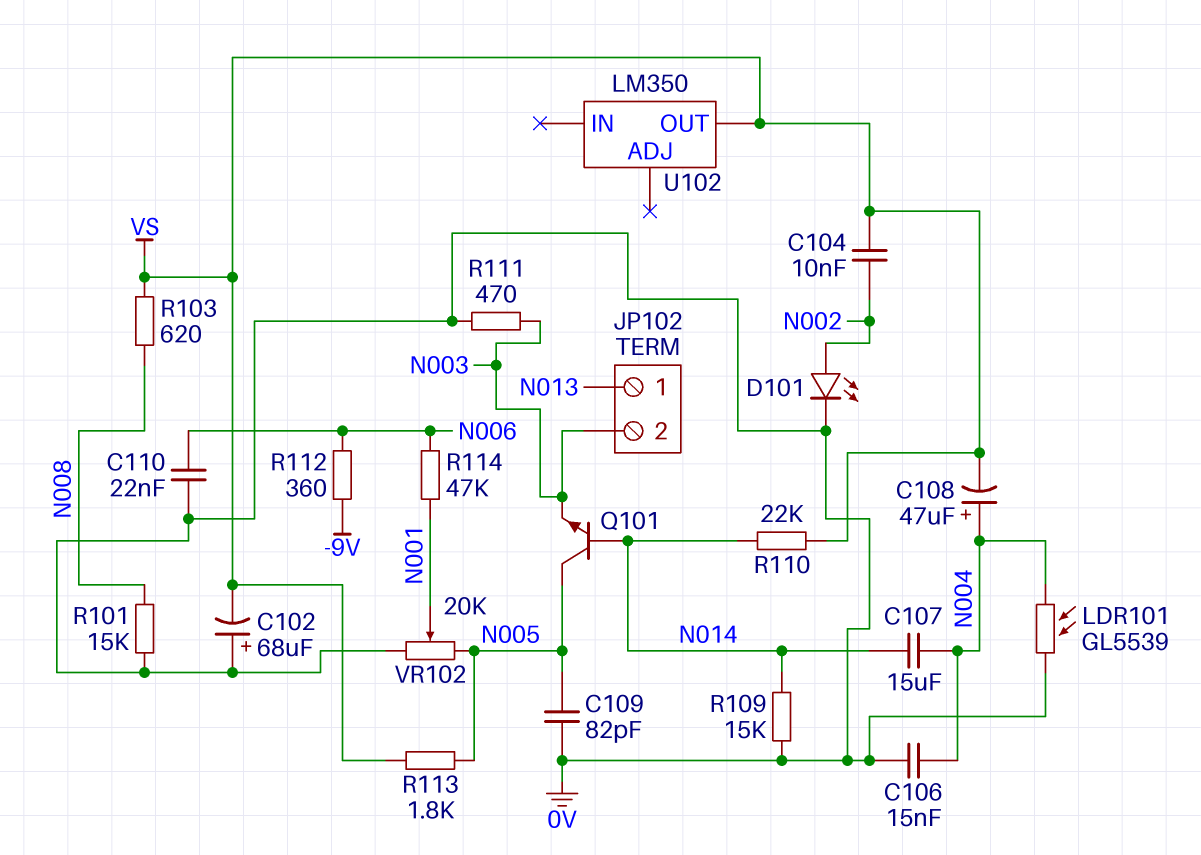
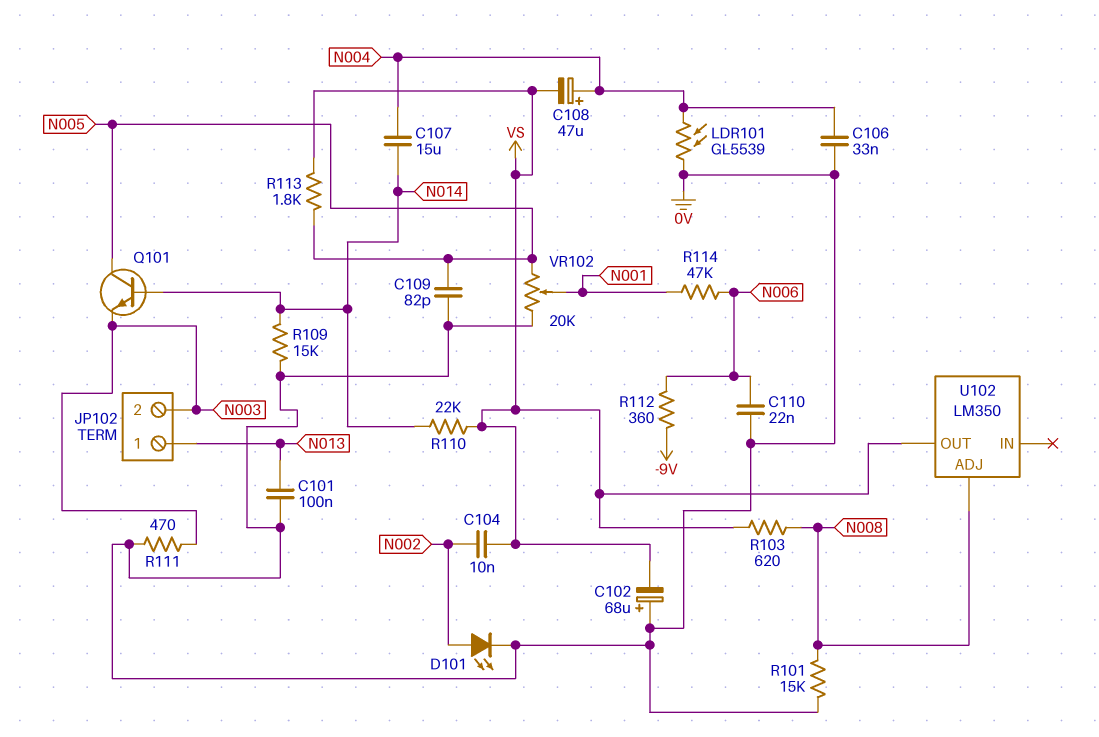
C101: none -> 100nF (0V, N013)
C106: 15nF (0V, N004) -> 33nF (0V, N004)
U102 pin ADJ: none -> N008

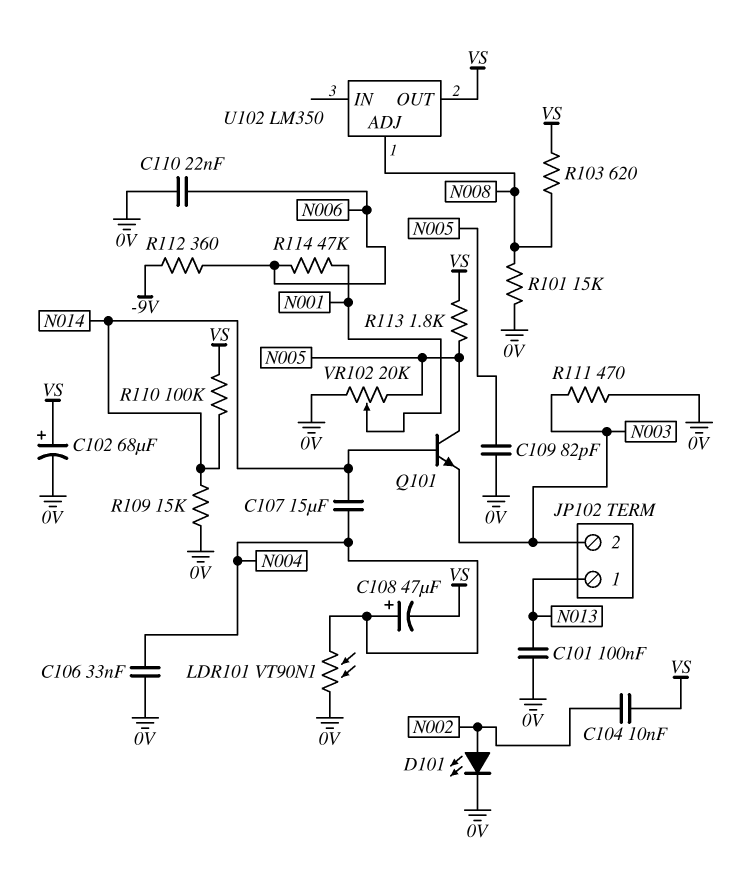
C102: 68uF (plus 0V, minus VS) -> 68uF (plus VS, minus 0V)
LDR101: GL5539 (0V, N004) -> VT90N1 (0V, N004)
R110: 22k (N014, VS) -> 100k (N014, VS)

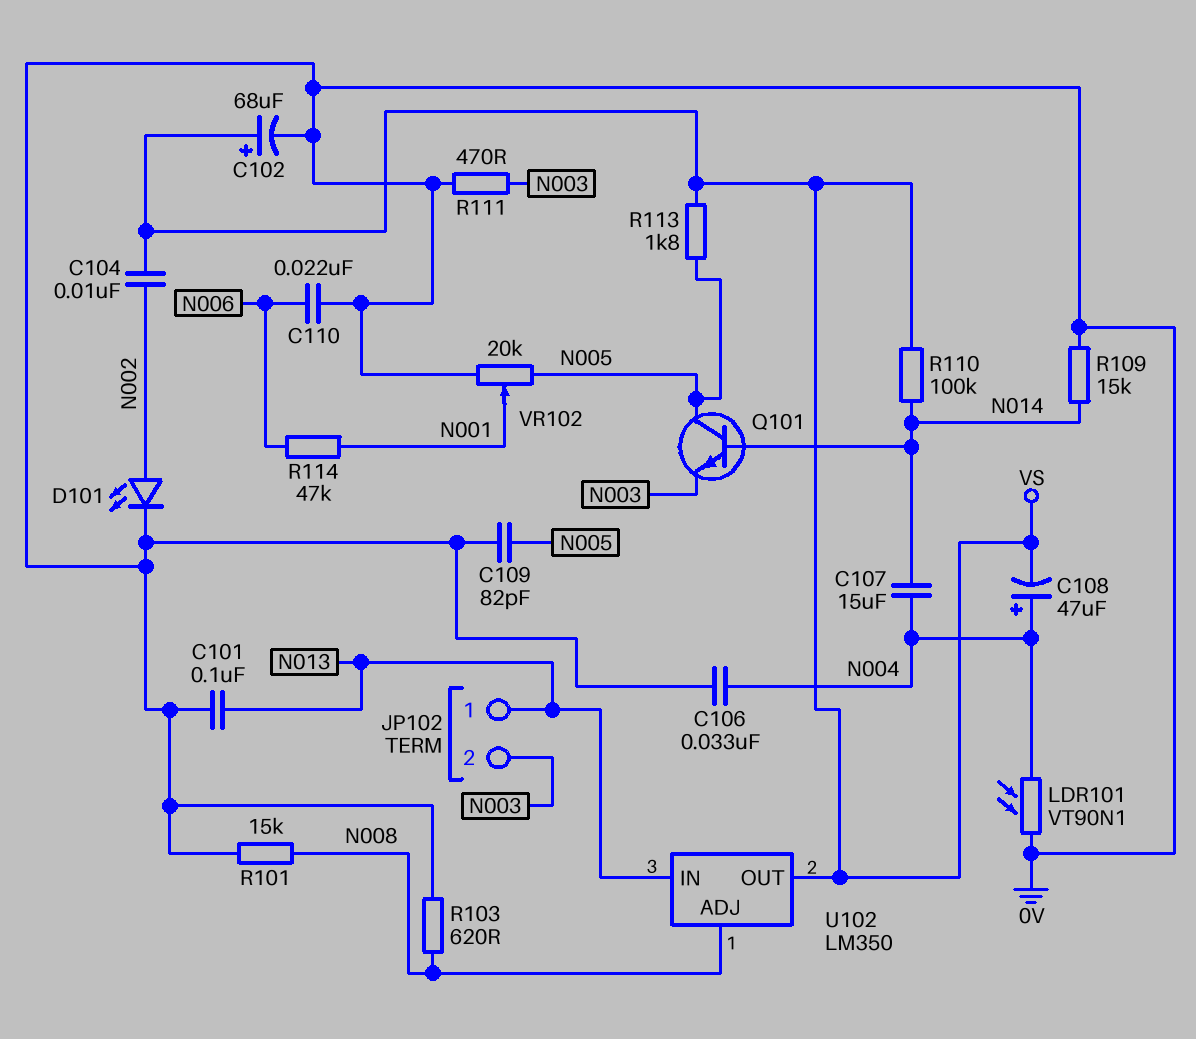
R103: 620 (N008, VS) -> 620 (0V, N008)
R112: 360 (-9V, N006) -> none
U102 pin IN: none -> N013

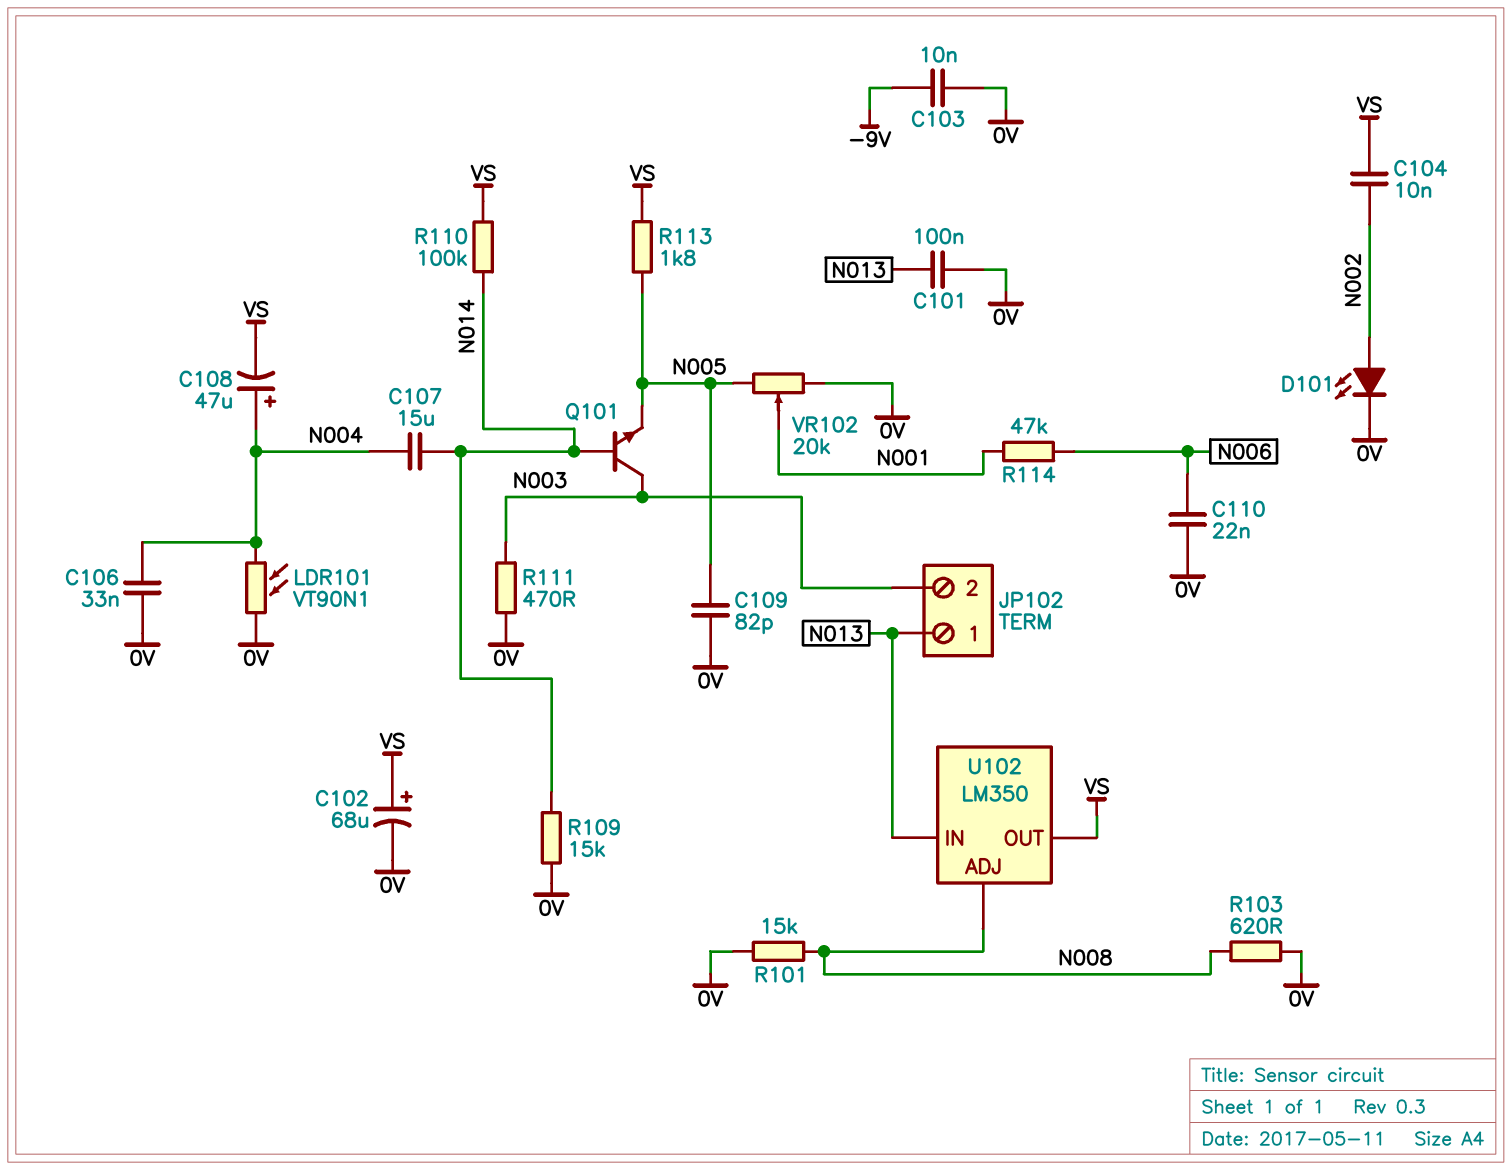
C103: none -> 10nF (-9V, 0V)
Q101: NPN (B N014, C N005, E N003) -> NPN (B N014, C N003, E N005)

